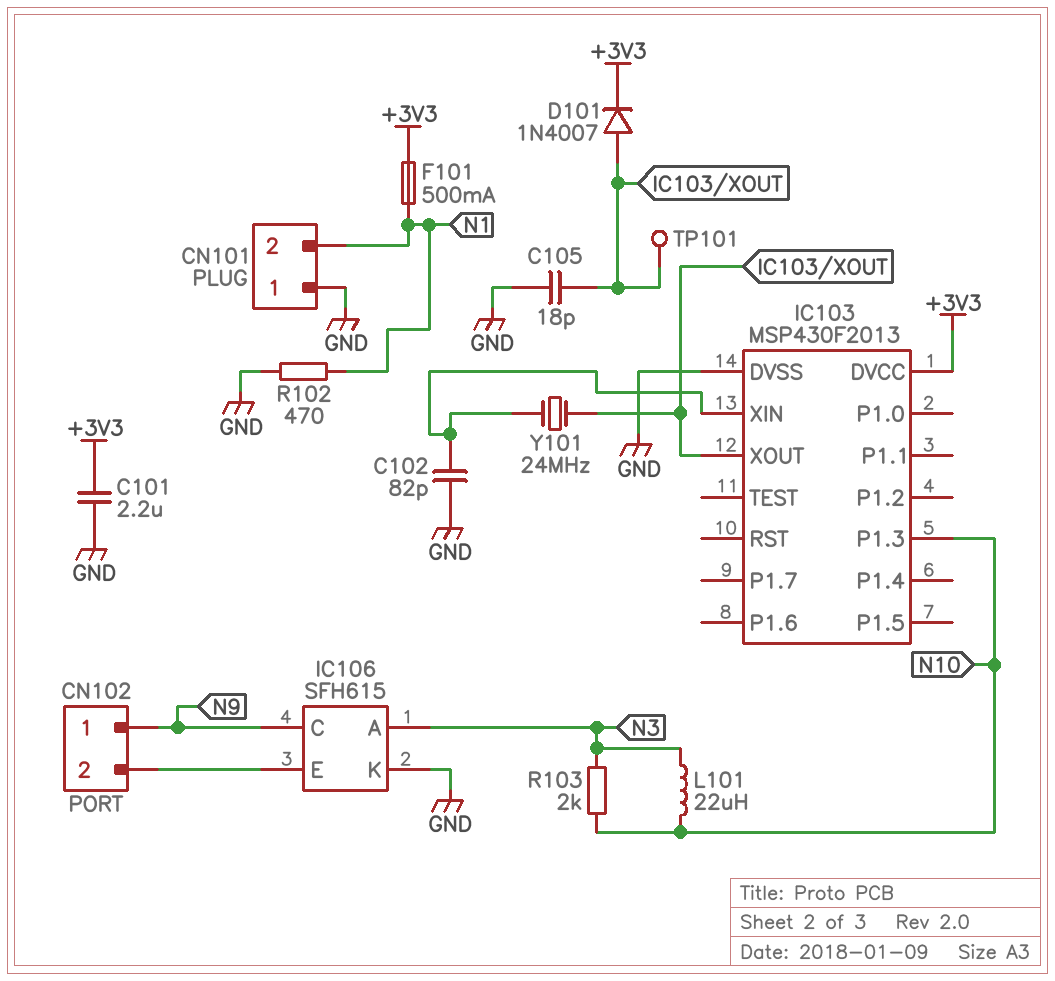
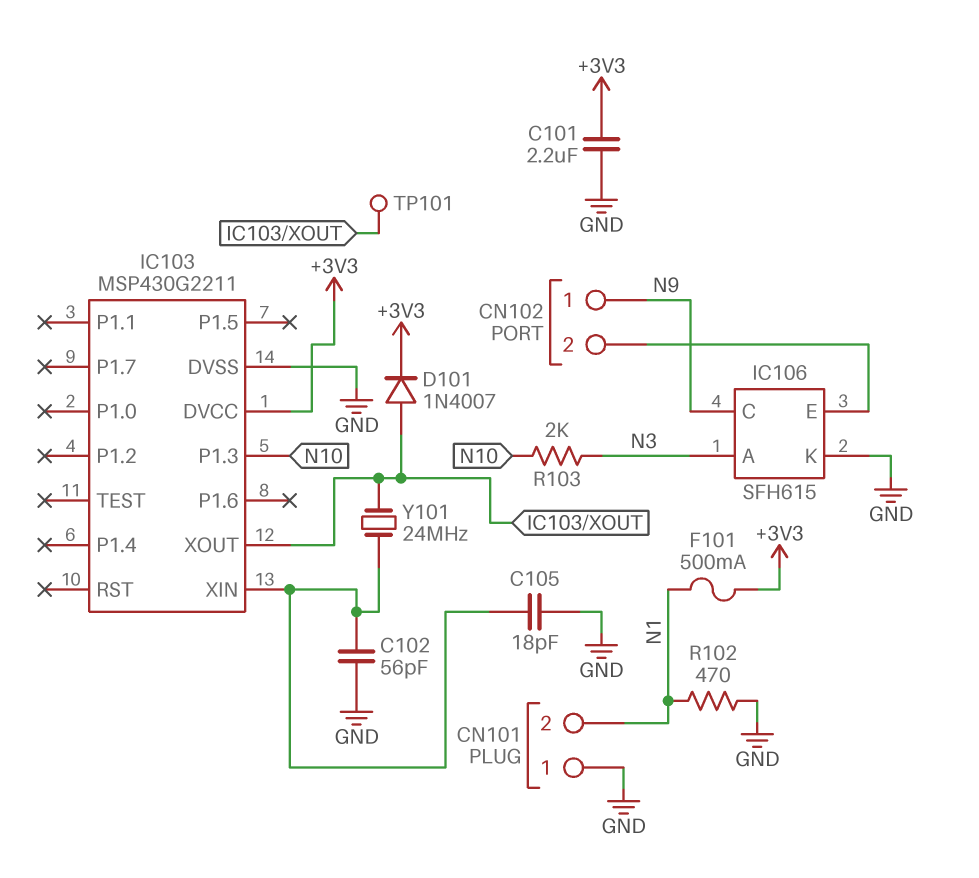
C102: 82pF (GND, IC103/XIN) -> 56pF (GND, IC103/XIN)
C105: 18pF (GND, IC103/XOUT) -> 18pF (GND, IC103/XIN)
IC103: MSP430F2013 -> MSP430G2211
L101: 22uH (N3, N10) -> none

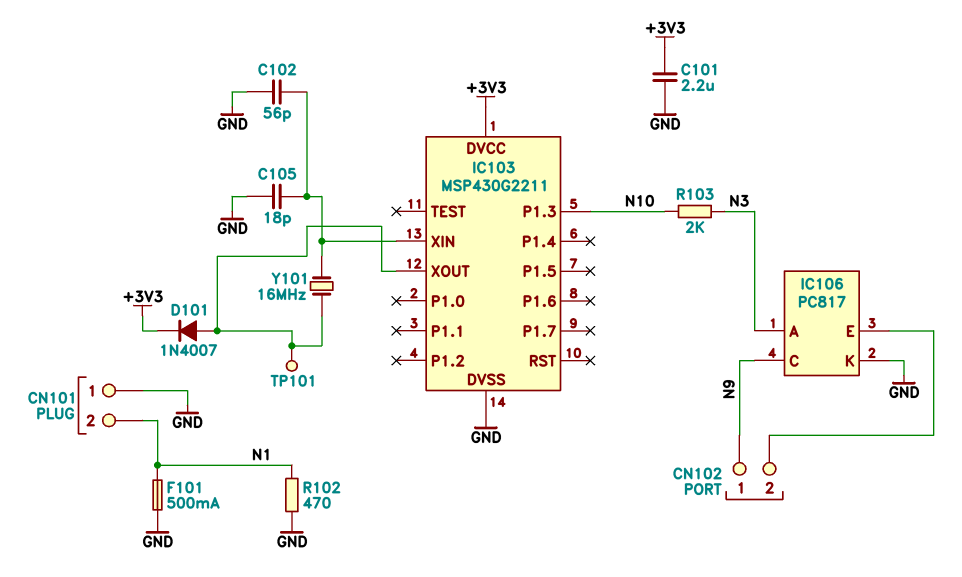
F101: 500mA (+3V3, N1) -> 500mA (GND, N1)
IC106: SFH615 -> PC817
Y101: 24MHz (IC103/XIN, IC103/XOUT) -> 16MHz (IC103/XIN, IC103/XOUT)

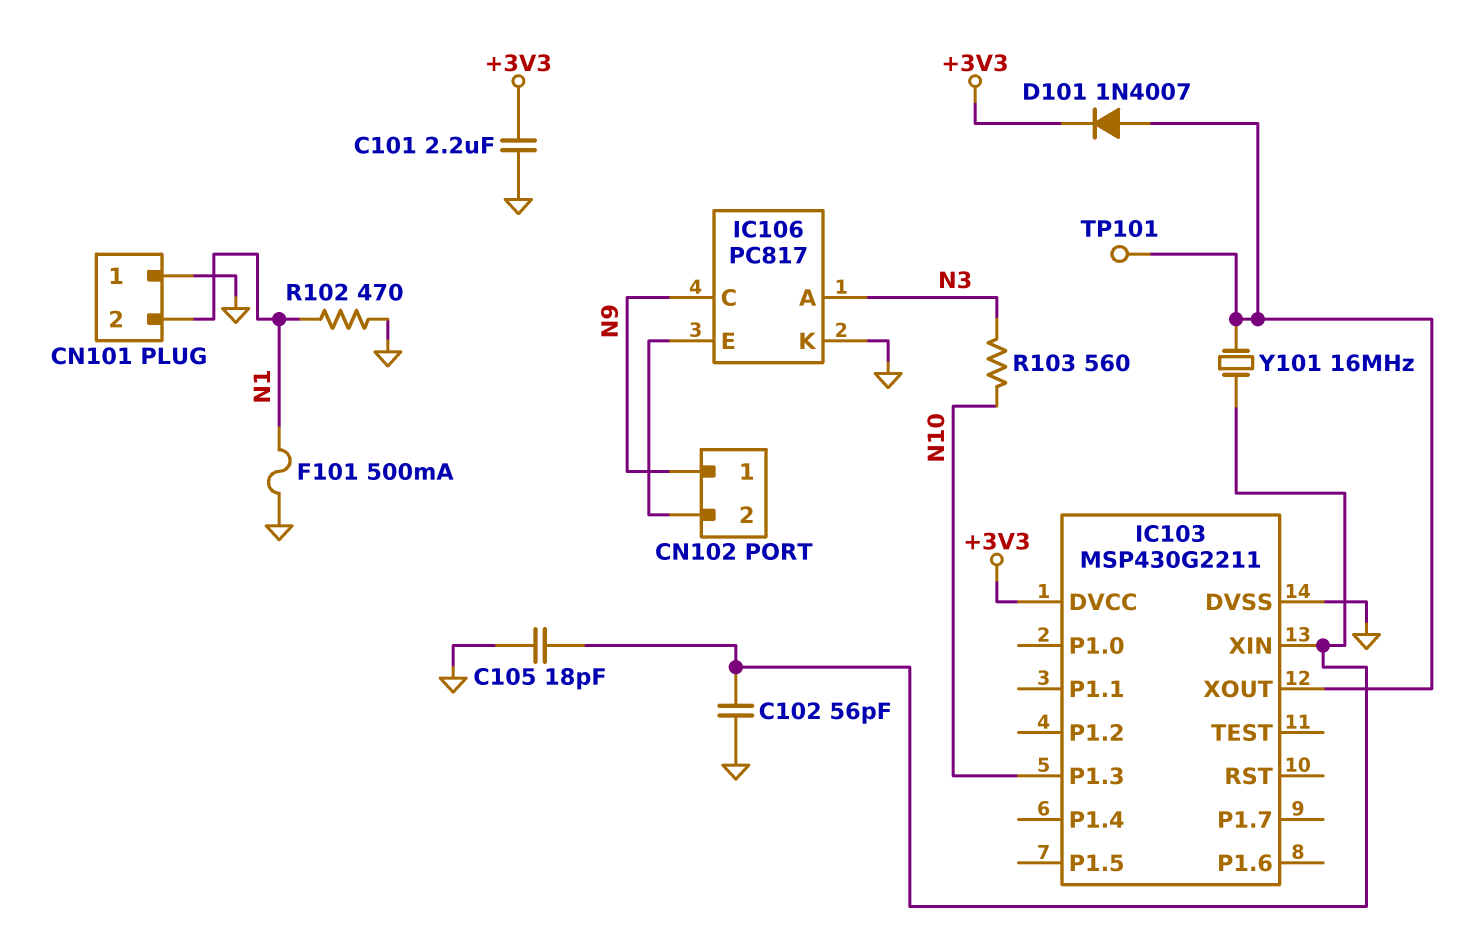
R103: 2k (N3, N10) -> 560 (N3, N10)

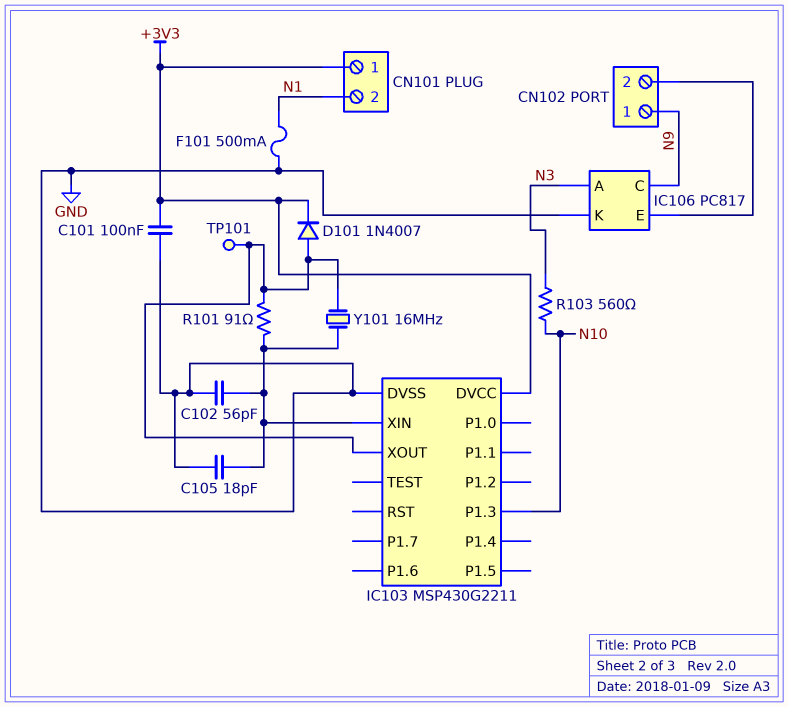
C101: 2.2uF (+3V3, GND) -> 100nF (+3V3, GND)
CN101 pin 1: GND -> +3V3
R101: none -> 91 (IC103/XIN, IC103/XOUT)
R102: 470 (GND, N1) -> none

